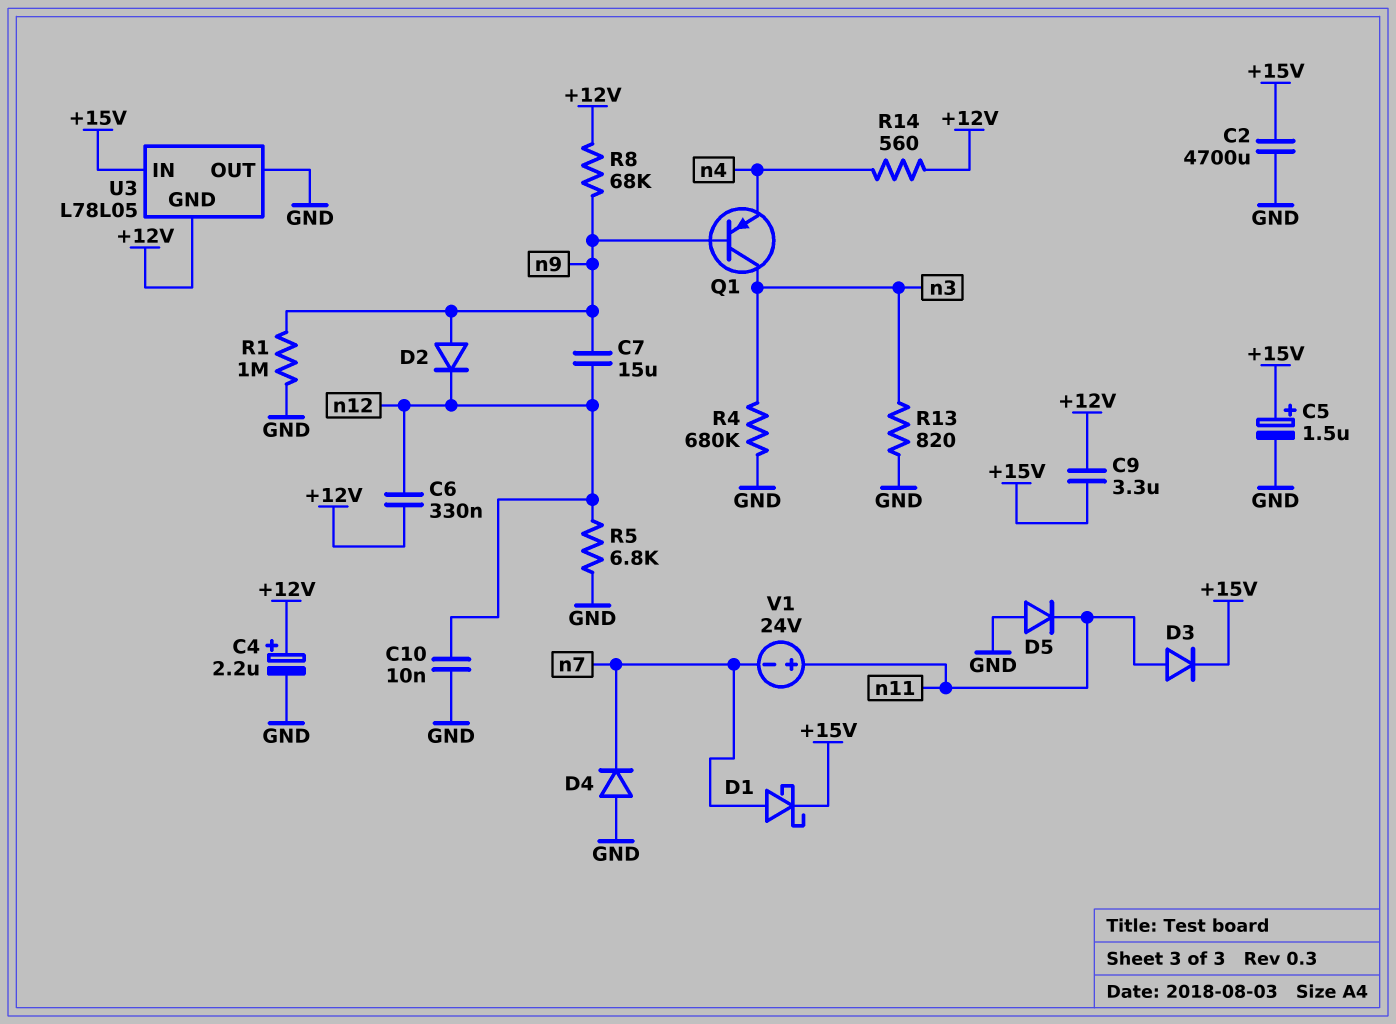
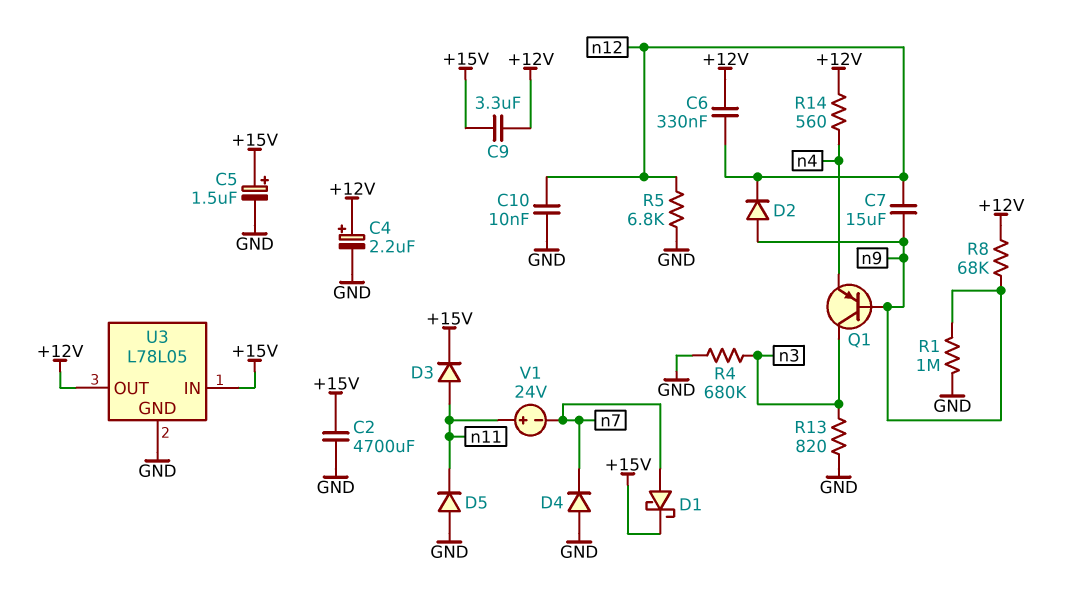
U3 pin GND: +12V -> GND
U3 pin OUT: GND -> +12V

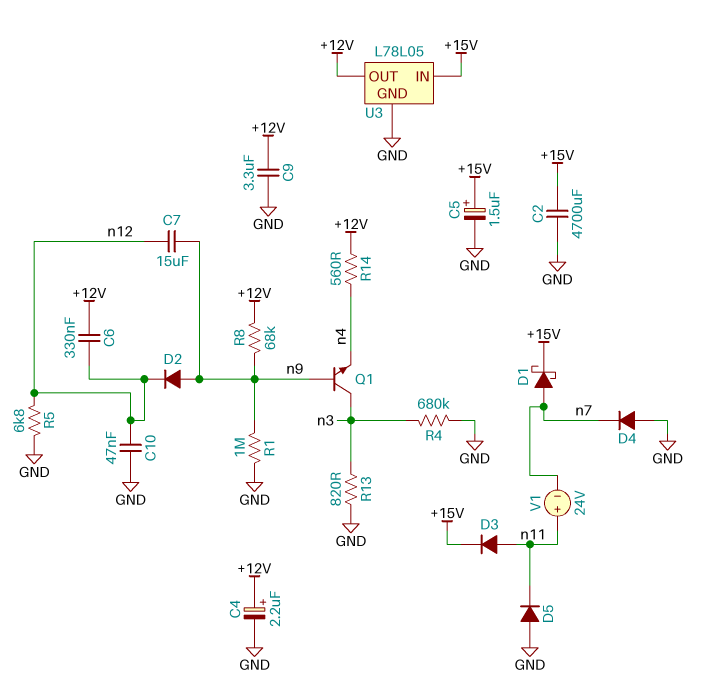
C9: 3.3uF (+12V, +15V) -> 3.3uF (+12V, GND)
C10: 10nF (GND, n12) -> 47nF (GND, n12)
Q1: PNP (B n9, C n3, E n4) -> NPN (B n9, C n3, E n4)

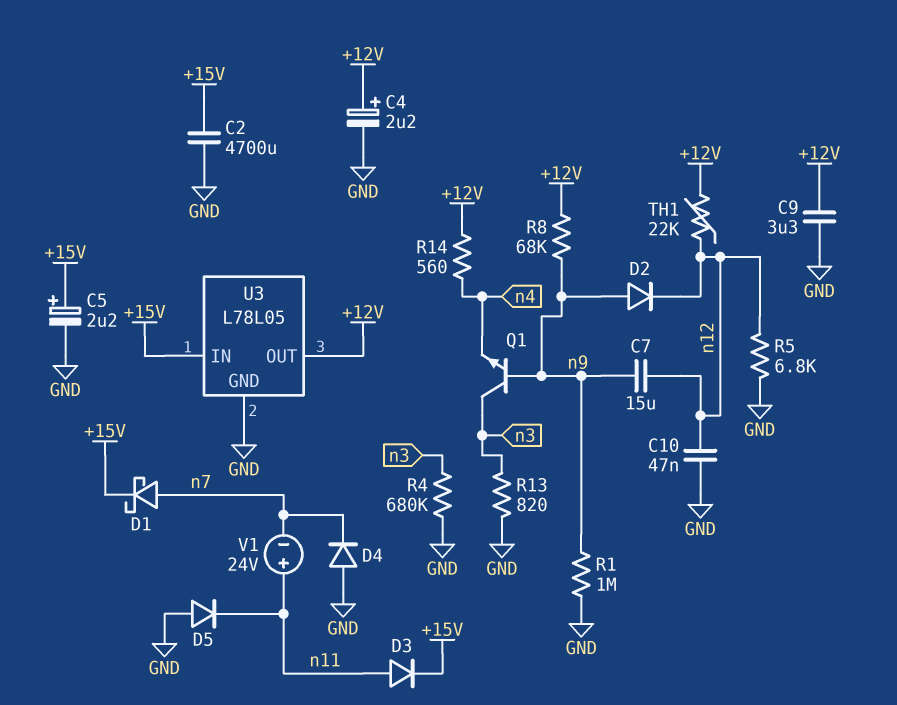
C5: 1.5uF (plus +15V, minus GND) -> 2.2uF (plus +15V, minus GND)
C6: 330nF (+12V, n12) -> none
TH1: none -> 22k (+12V, n12)

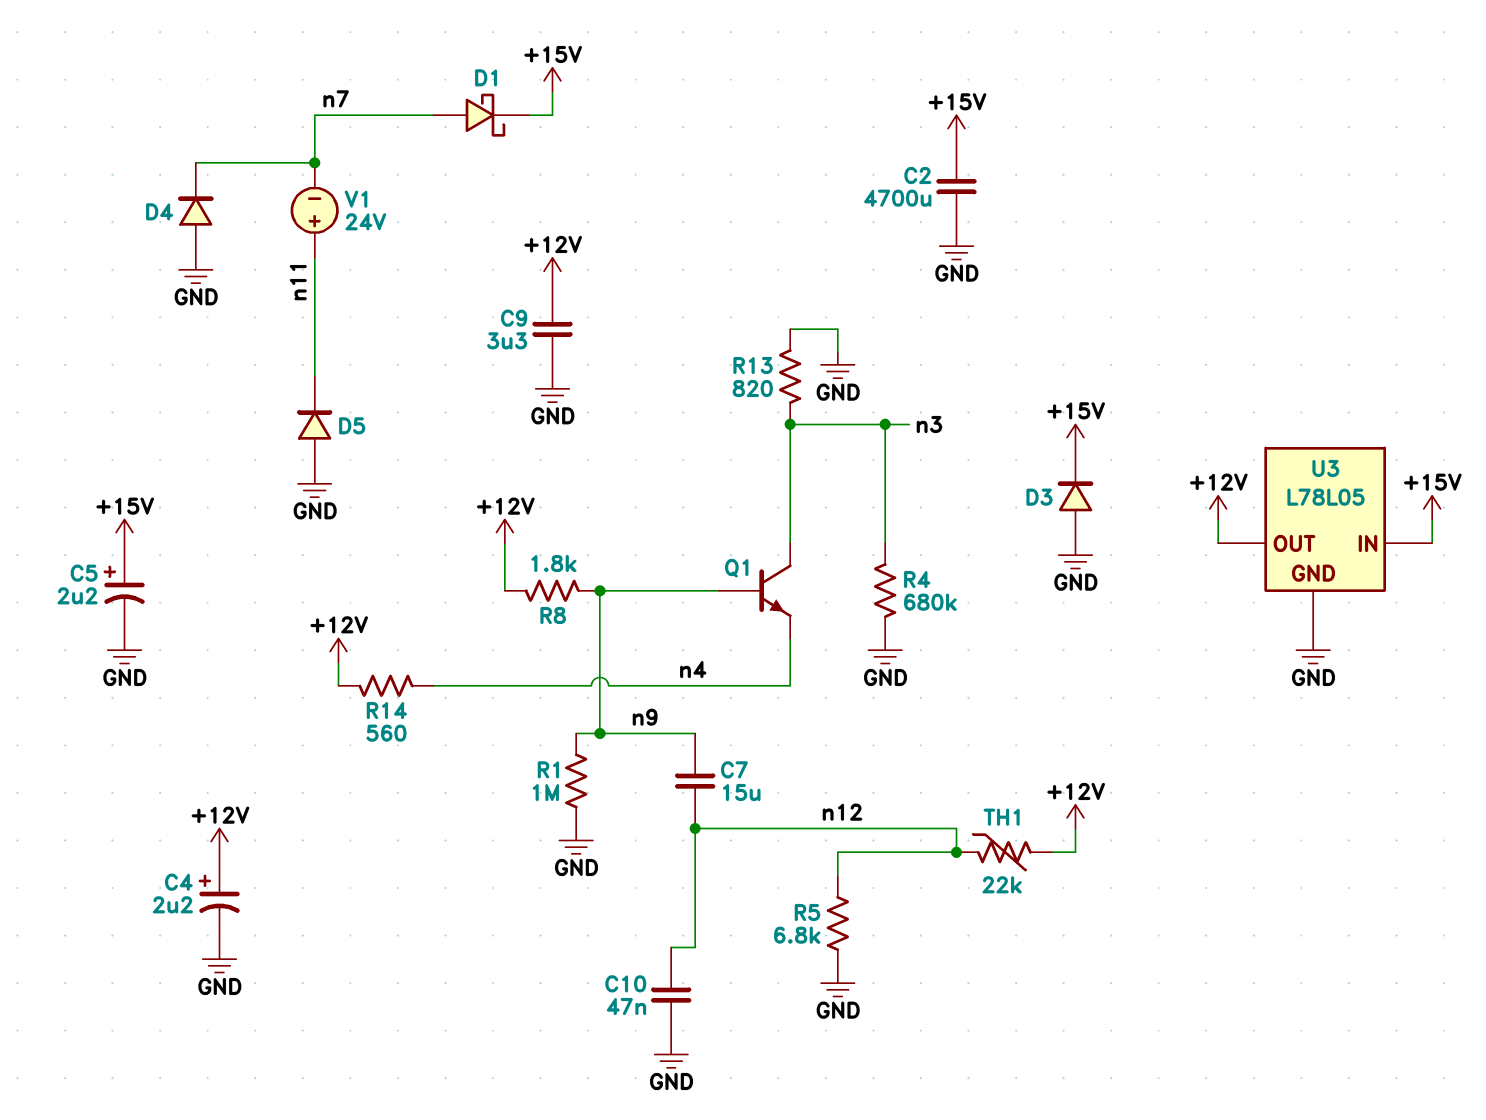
D2: diode (A n9, K n12) -> none
D3: diode (A n11, K +15V) -> diode (A GND, K +15V)
R8: 68k (+12V, n9) -> 1.8k (+12V, n9)

